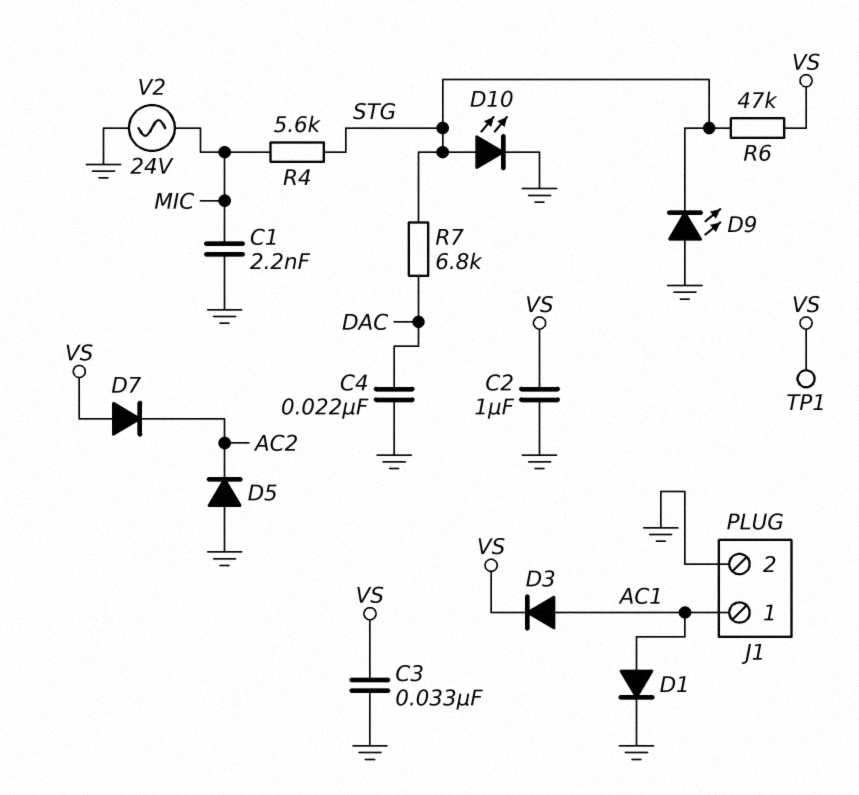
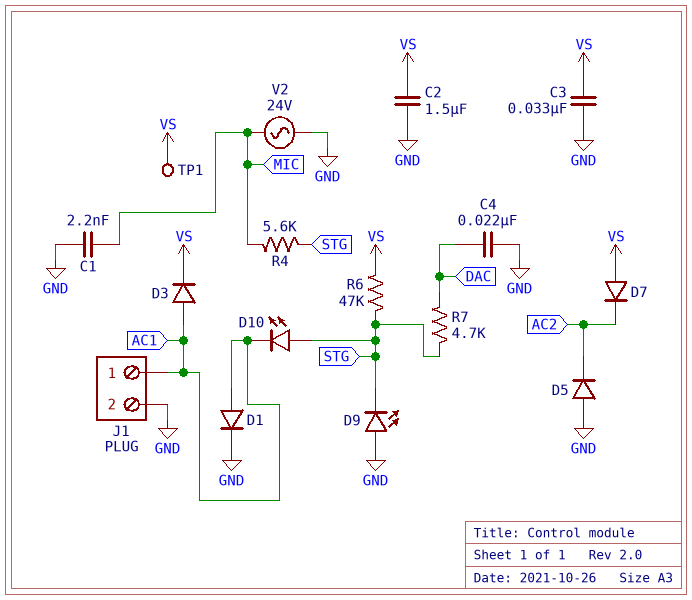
C2: 1uF (GND, VS) -> 1.5uF (GND, VS)
D10: LED (A STG, K GND) -> LED (A STG, K AC1)
R7: 6.8k (DAC, STG) -> 4.7k (DAC, STG)

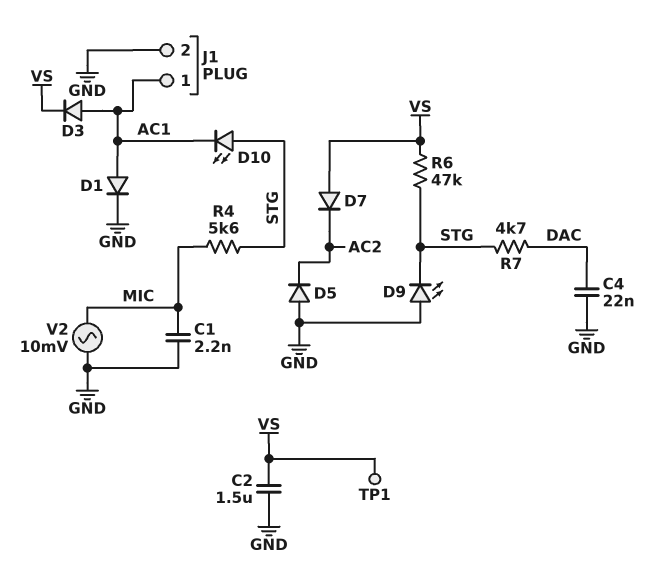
C3: 33nF (GND, VS) -> none
V2: AC 24V (GND, MIC) -> AC 10mV (GND, MIC)

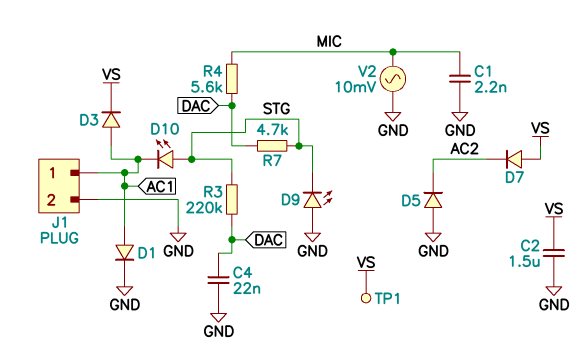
R3: none -> 220k (DAC, STG)
R4: 5.6k (MIC, STG) -> 5.6k (DAC, MIC)
R6: 47k (STG, VS) -> none

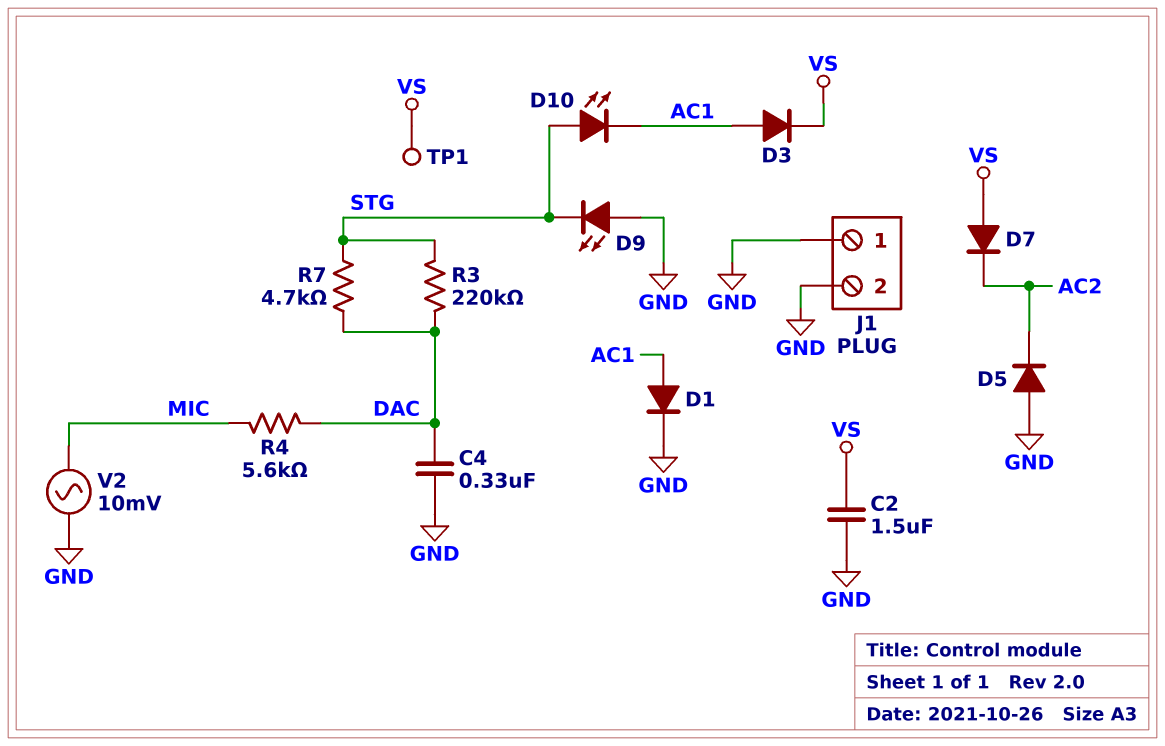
C1: 2.2nF (GND, MIC) -> none
C4: 22nF (DAC, GND) -> 330nF (DAC, GND)
J1 pin 1: AC1 -> GND

